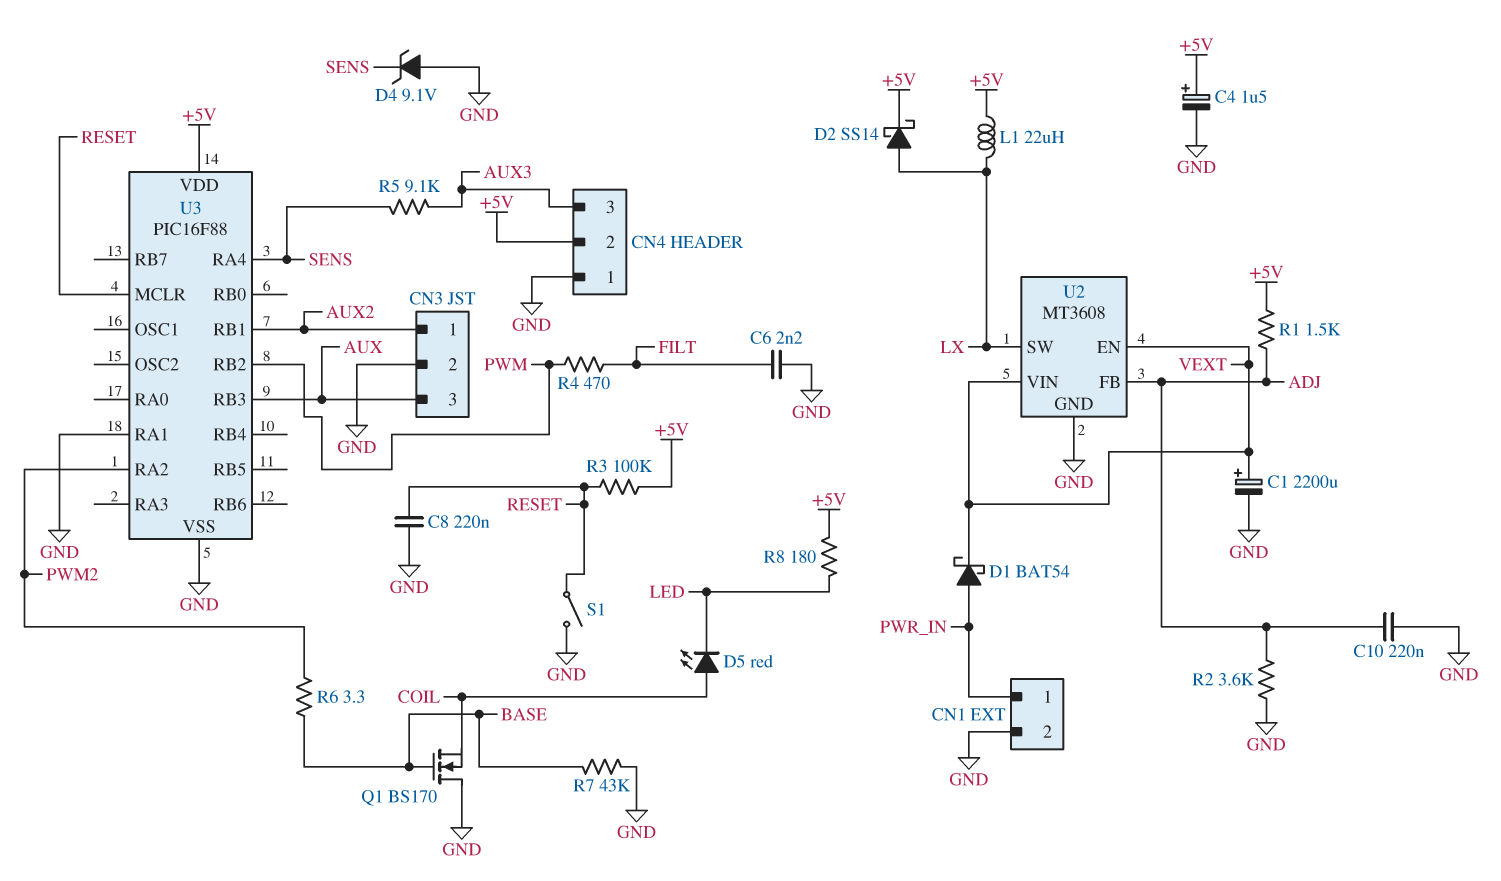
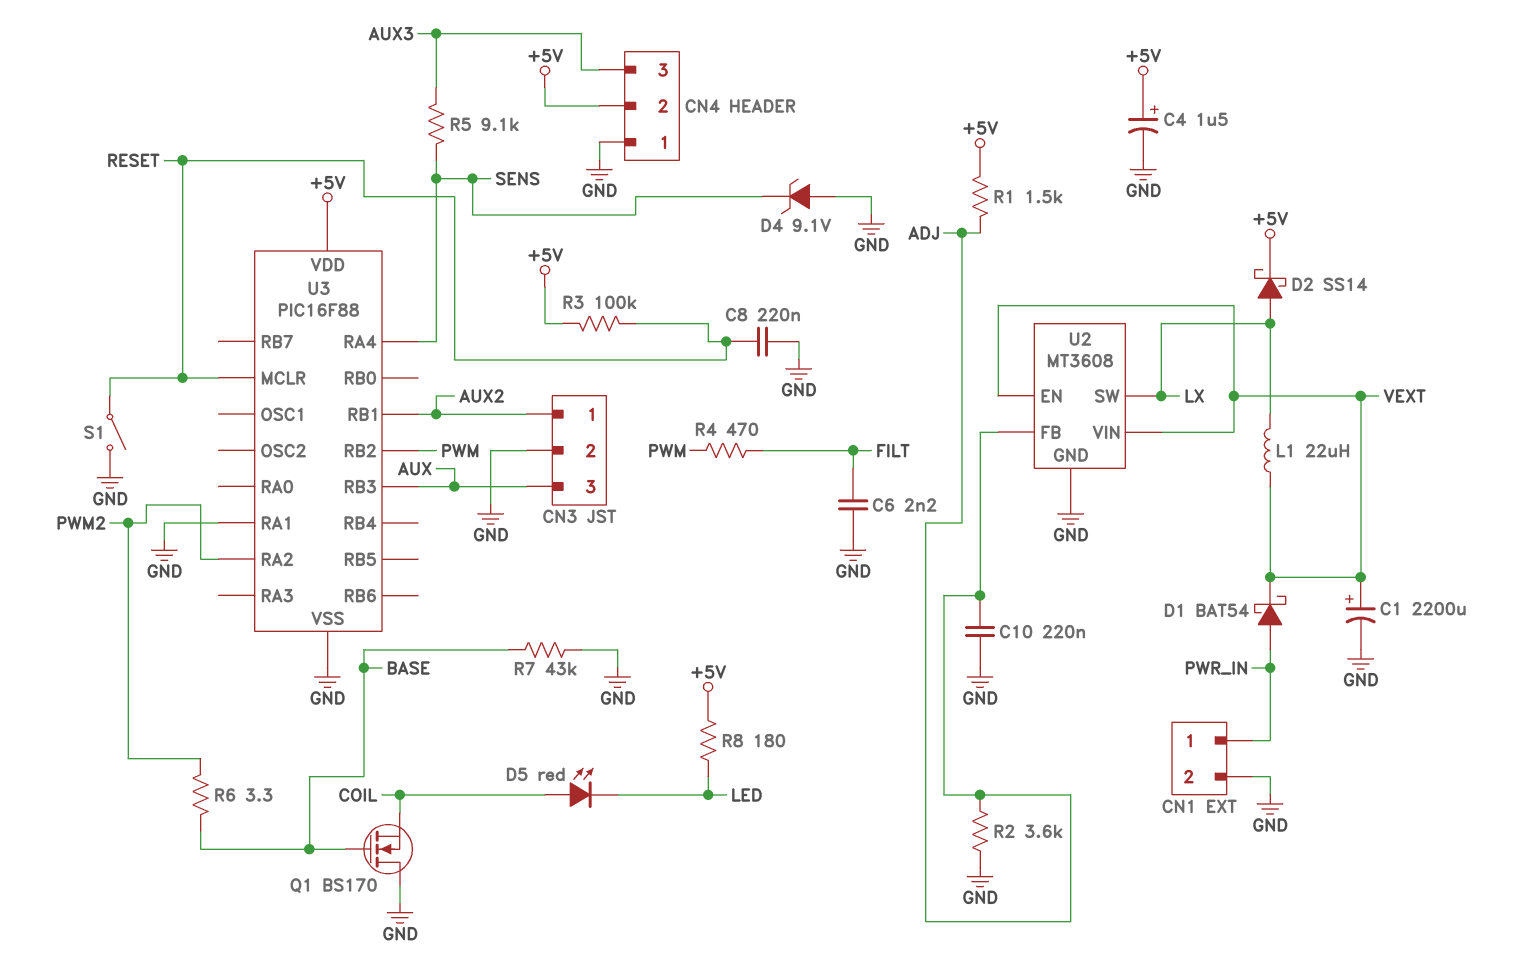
L1: 22uH (+5V, LX) -> 22uH (LX, VEXT)

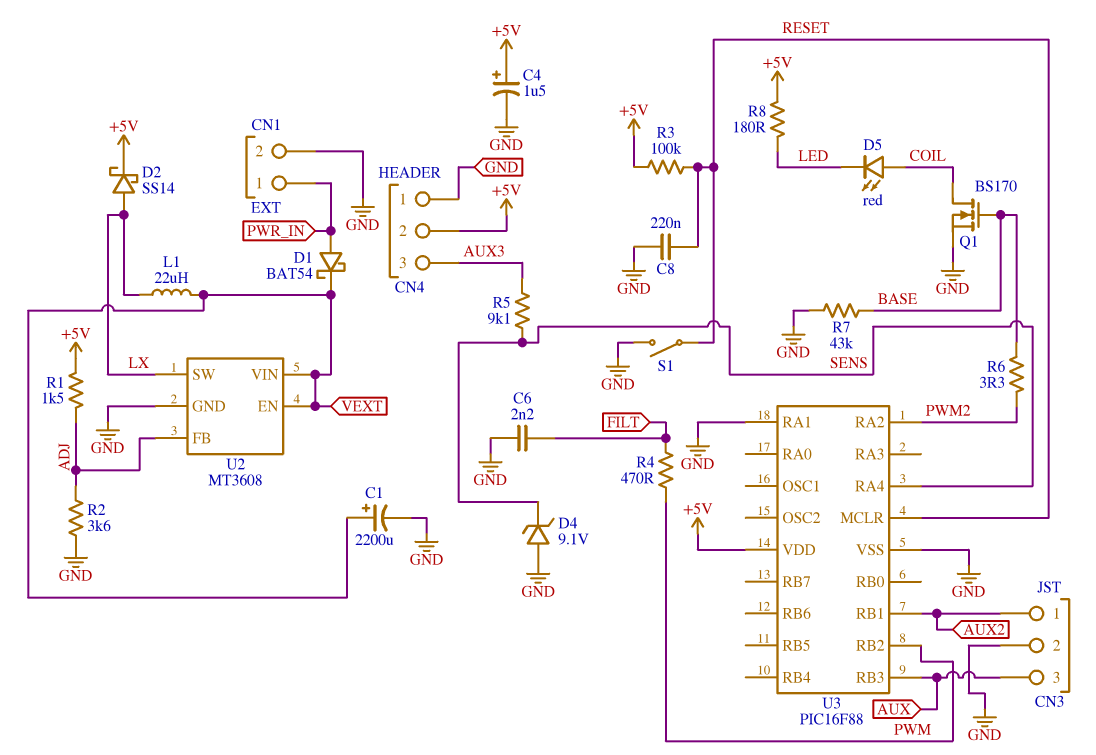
C10: 220nF (ADJ, GND) -> none
Q1: NMOS BS170 (G BASE, D GND, S COIL) -> NMOS BS170 (G BASE, D COIL, S GND)

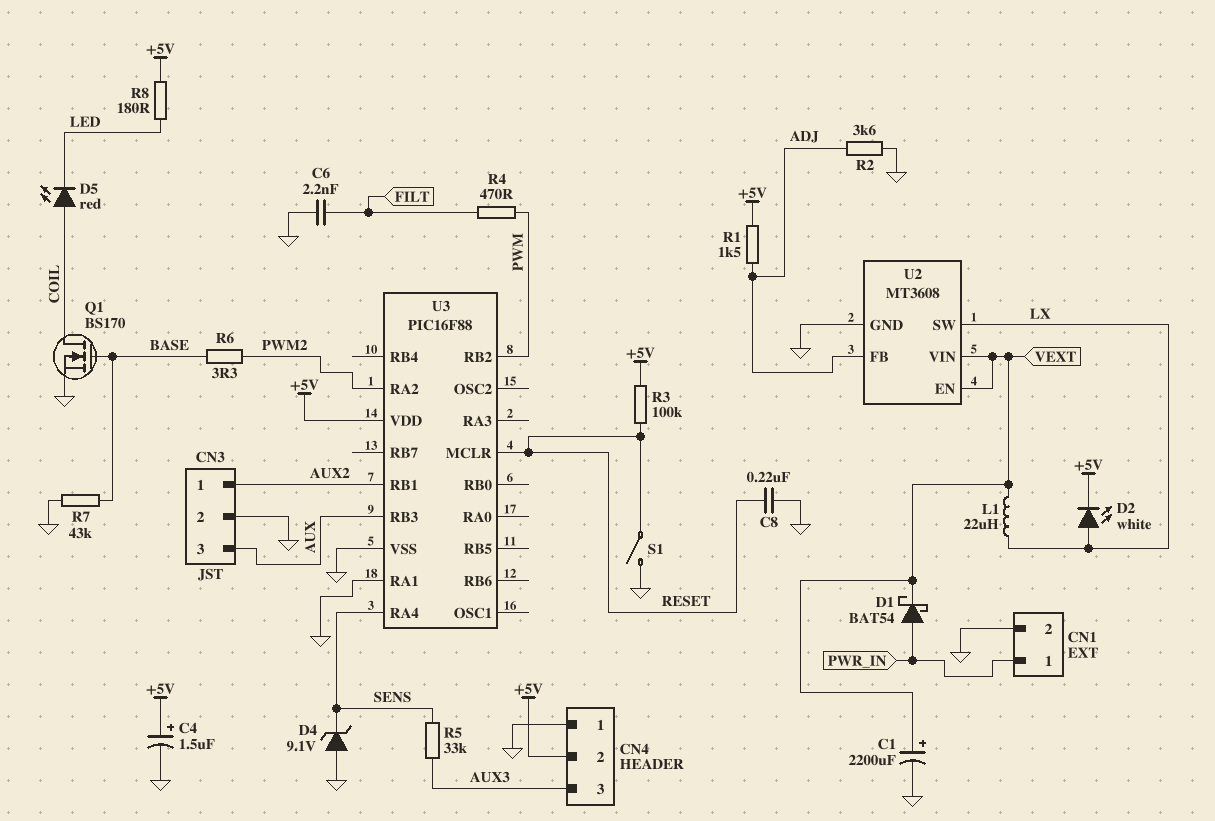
D2: schottky SS14 (A LX, K +5V) -> LED white (A LX, K +5V)
R5: 9.1k (AUX3, SENS) -> 33k (AUX3, SENS)

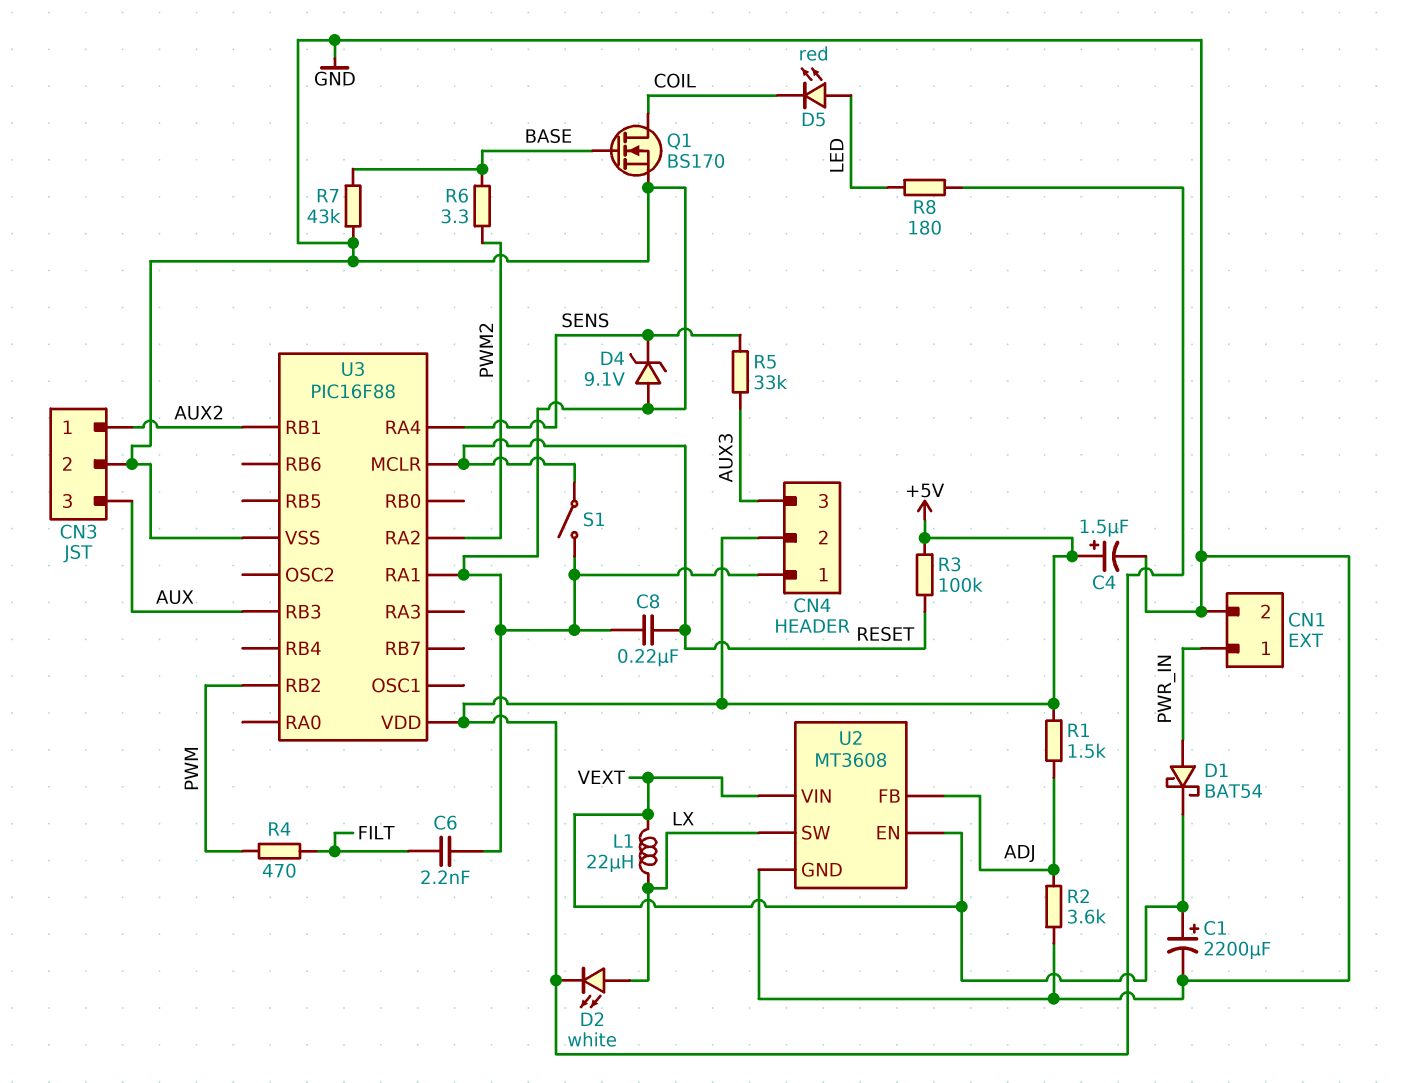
D5: LED red (A COIL, K LED) -> LED red (A LED, K COIL)

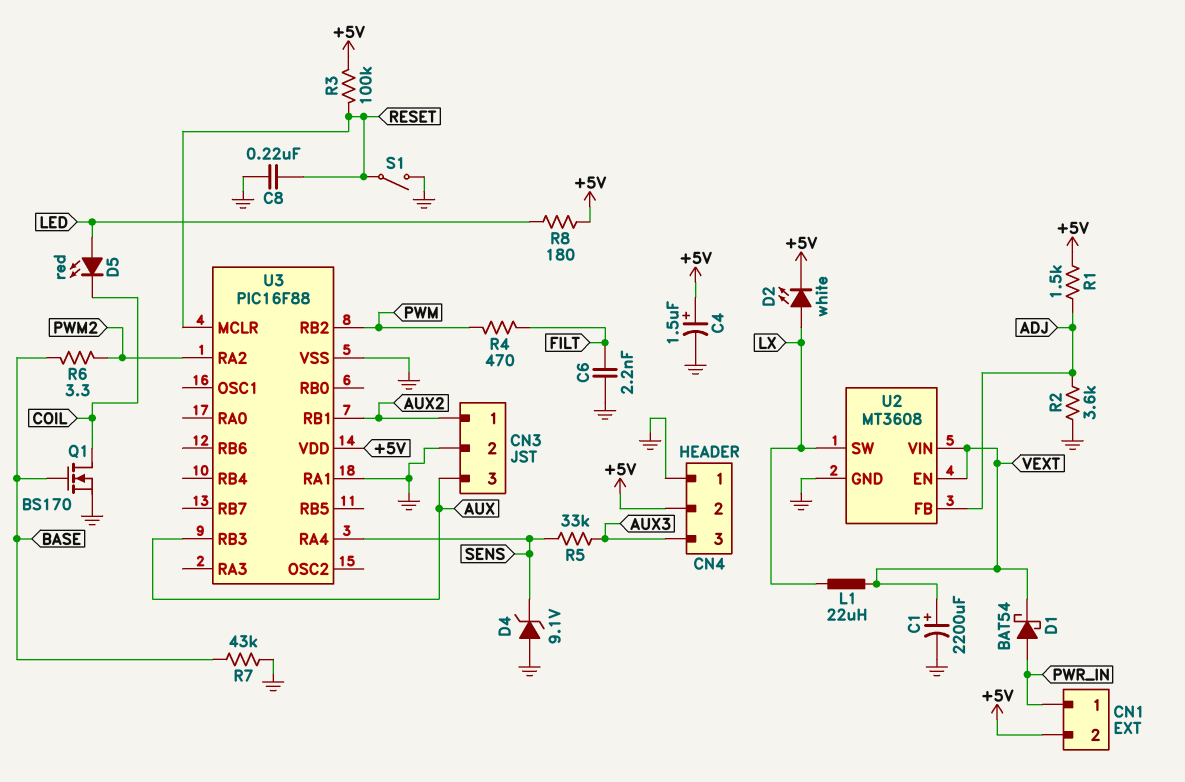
CN1 pin 2: GND -> +5V

